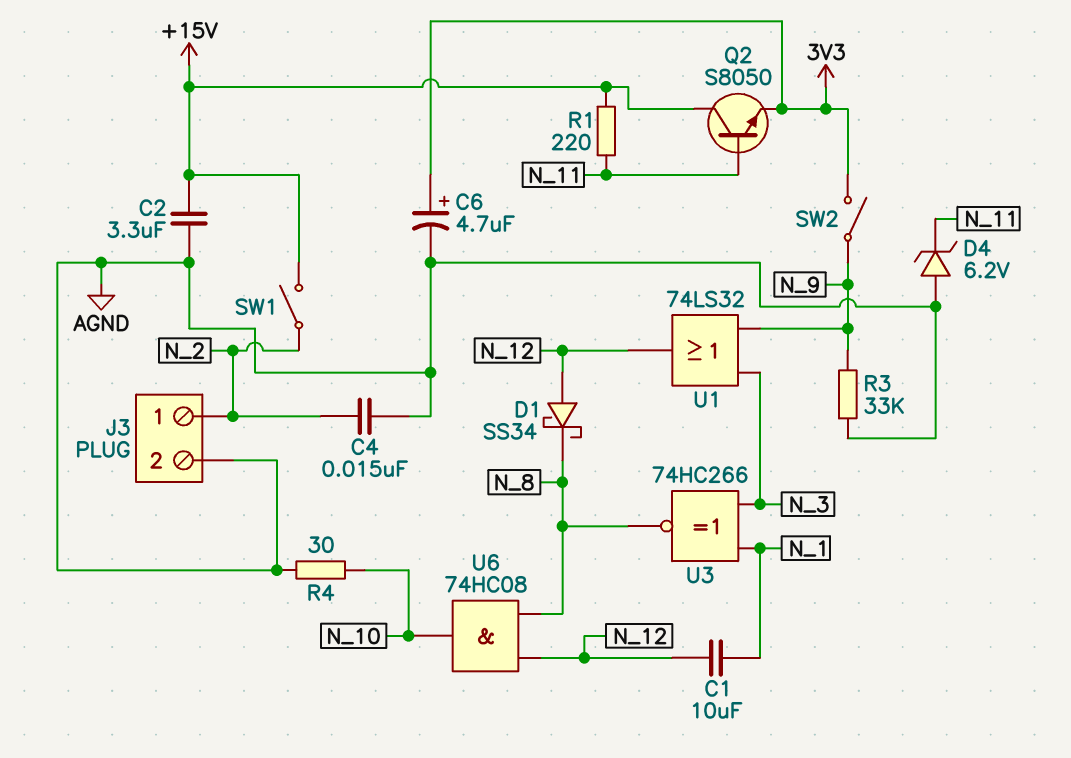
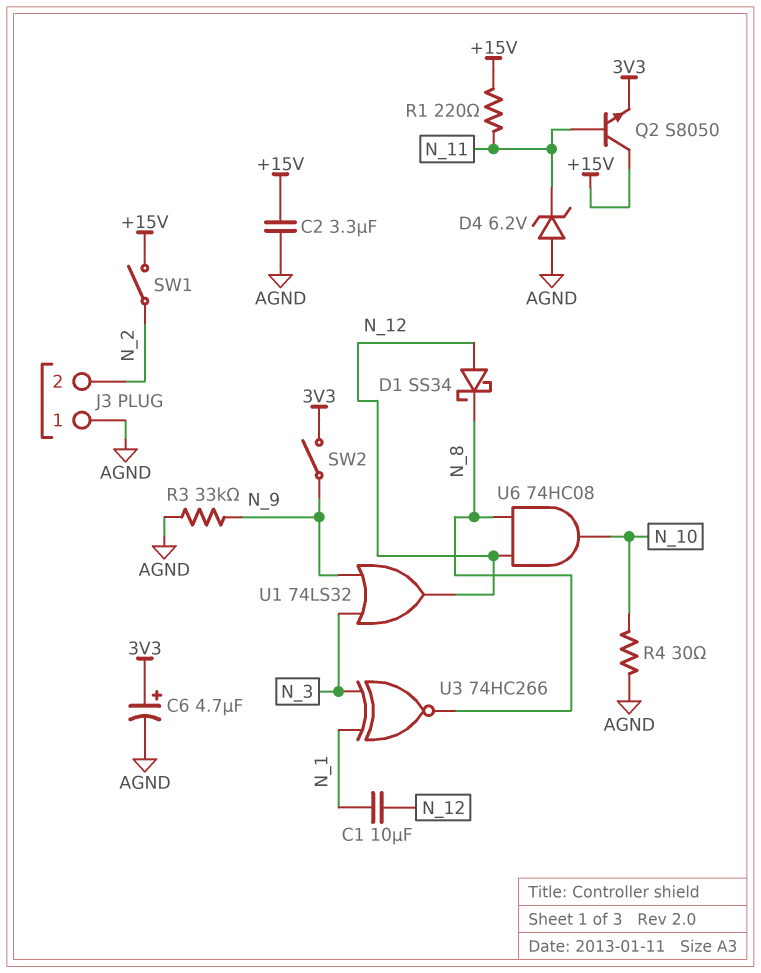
C4: 15nF (AGND, N_2) -> none
J3 pin 1: N_2 -> AGND
J3 pin 2: AGND -> N_2

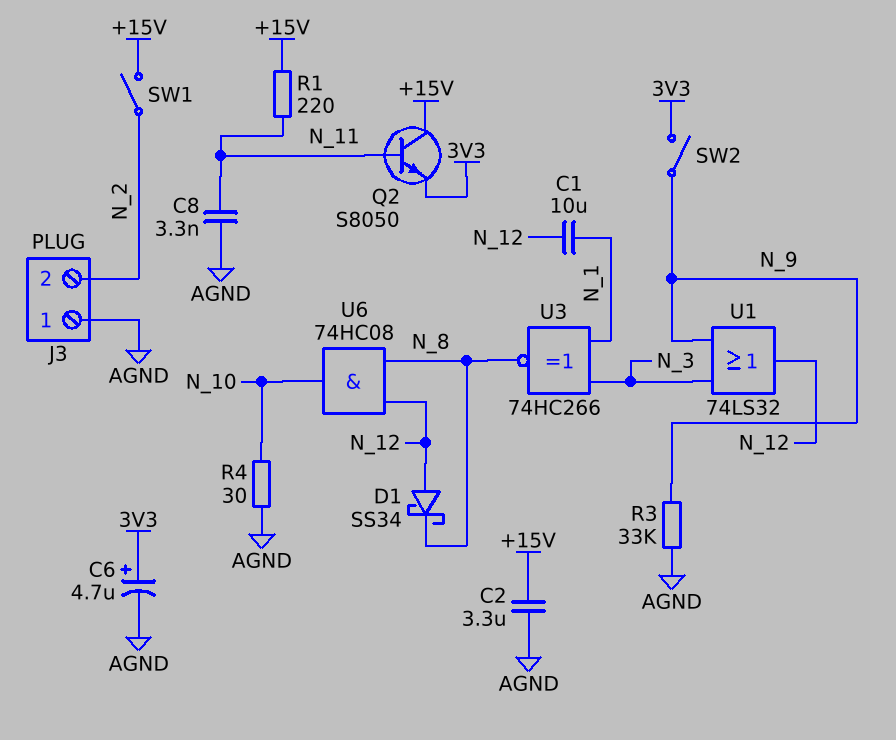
C8: none -> 3.3nF (AGND, N_11)
D4: zener 6.2V (A AGND, K N_11) -> none

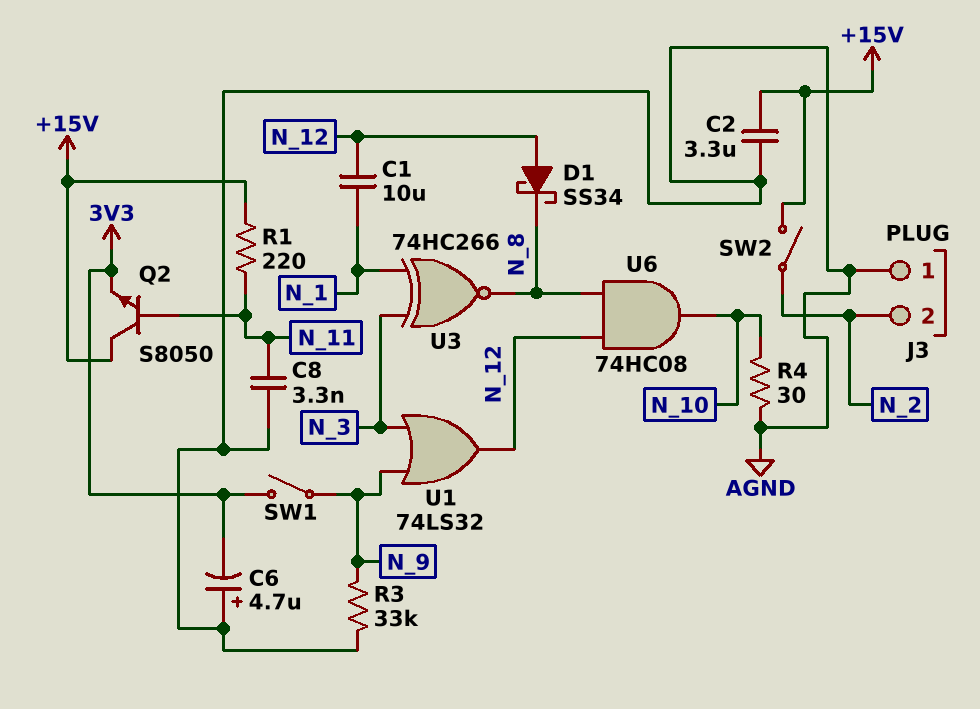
C6: 4.7uF (plus 3V3, minus AGND) -> 4.7uF (plus AGND, minus 3V3)
SW1: switch (+15V, N_2) -> switch (3V3, N_9)
SW2: switch (3V3, N_9) -> switch (+15V, N_2)

